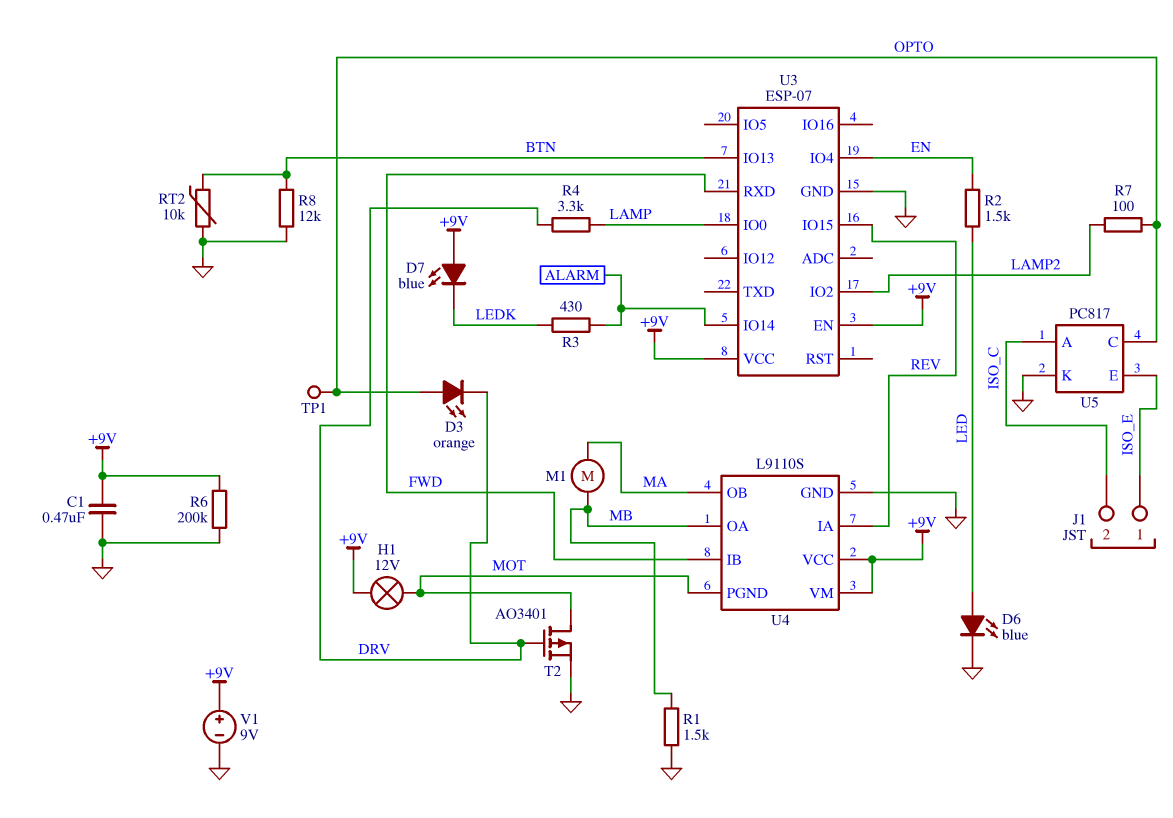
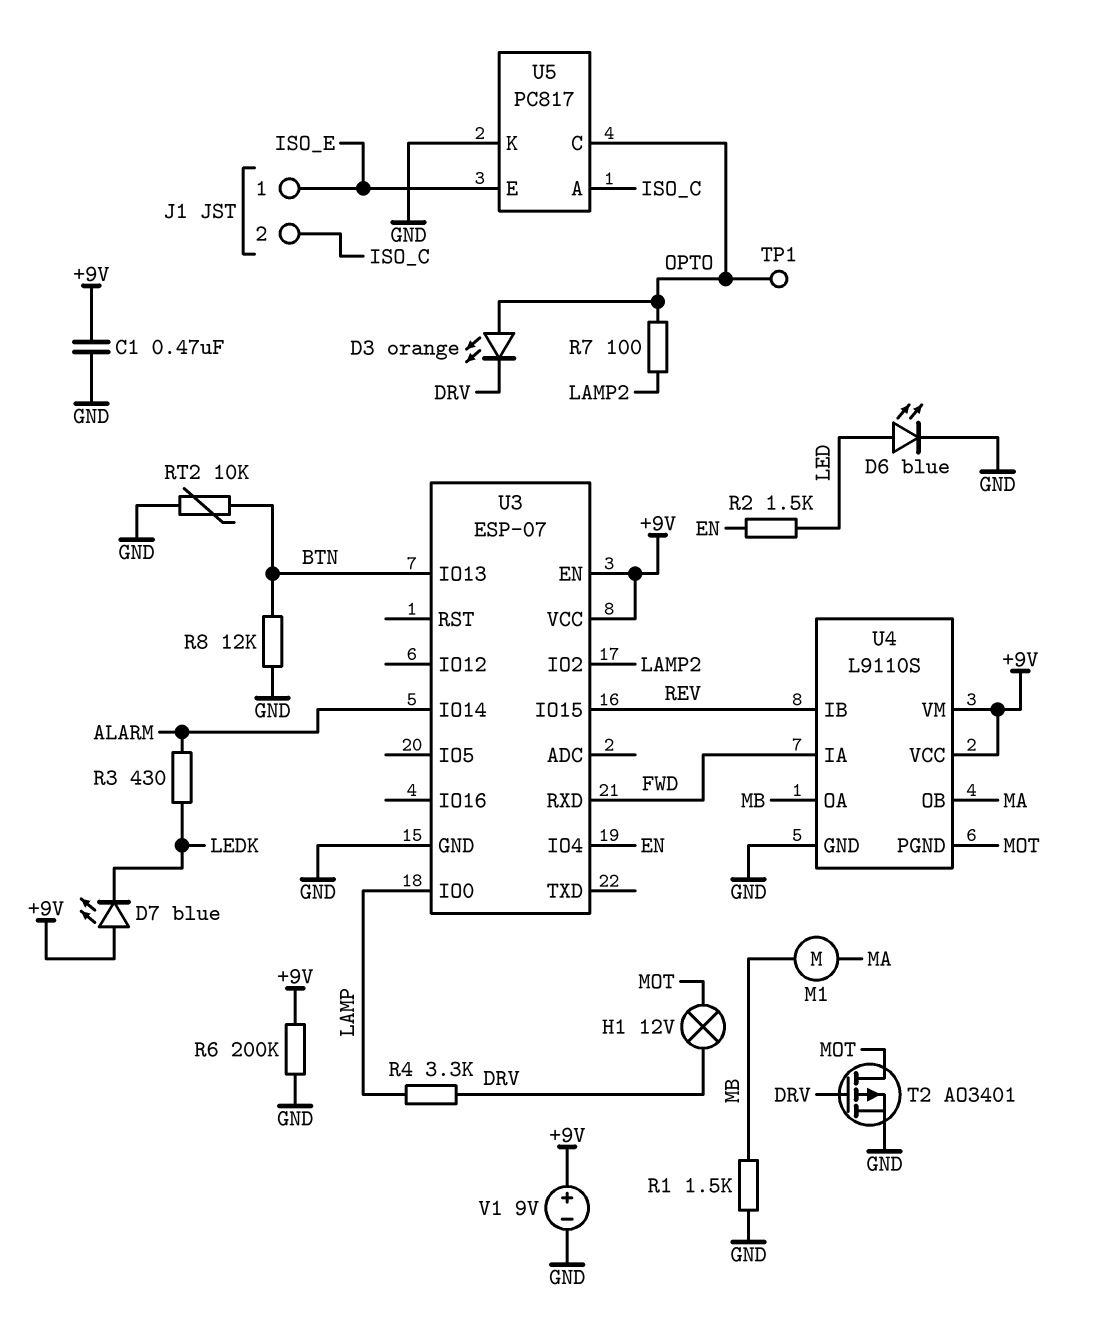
H1: lamp 12V (+9V, MOT) -> lamp 12V (DRV, MOT)
U4 pin IA: REV -> FWD
U4 pin IB: FWD -> REV

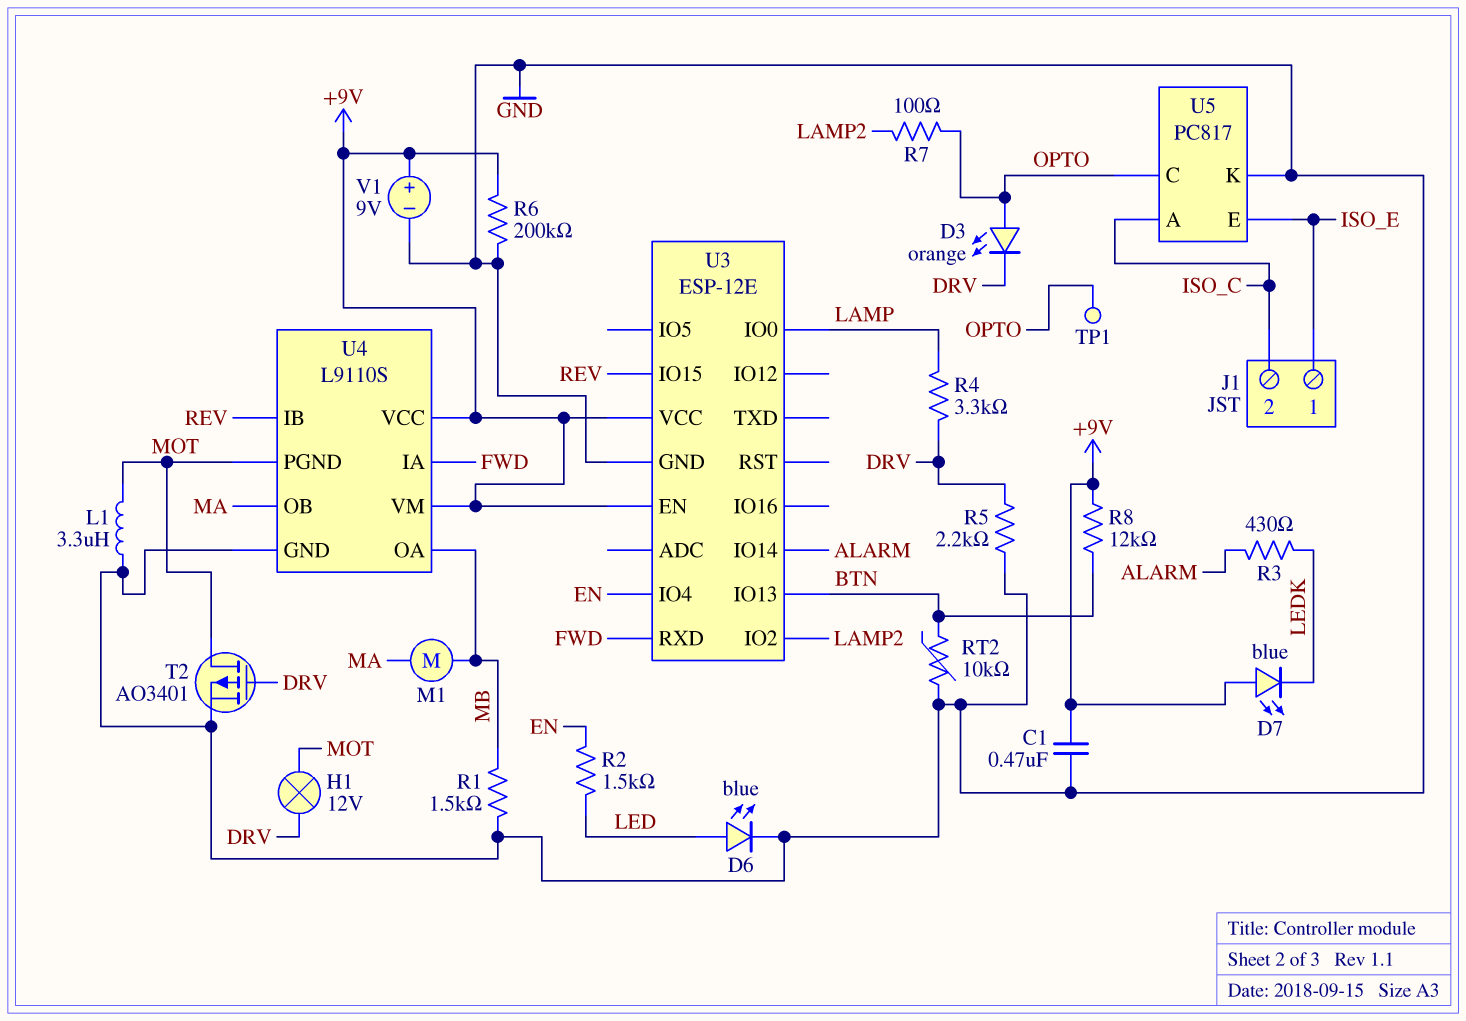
L1: none -> 3.3uH (GND, MOT)
R5: none -> 2.2k (DRV, GND)
R8: 12k (BTN, GND) -> 12k (+9V, BTN)
U3: ESP-07 -> ESP-12E

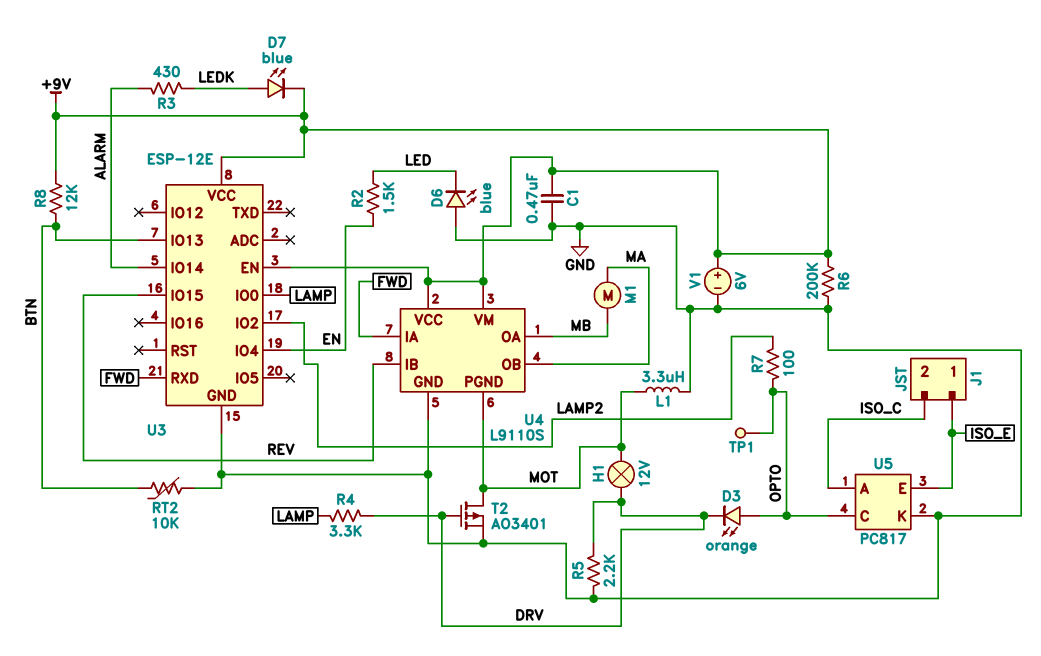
D6: LED blue (A LED, K GND) -> LED blue (A GND, K LED)
D7: LED blue (A +9V, K LEDK) -> LED blue (A LEDK, K +9V)
R1: 1.5k (GND, MB) -> none
V1: 9V (plus +9V, minus GND) -> 6V (plus +9V, minus GND)

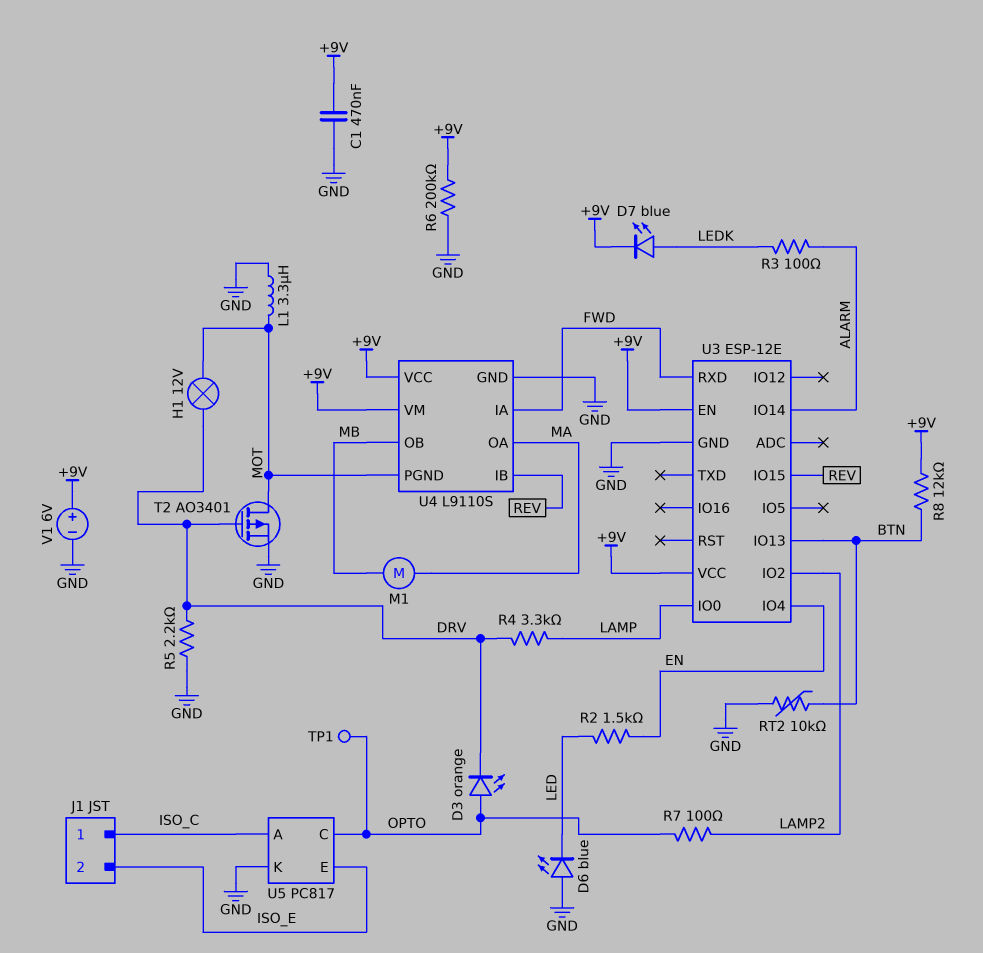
J1 pin 1: ISO_E -> ISO_C
J1 pin 2: ISO_C -> ISO_E
R3: 430 (ALARM, LEDK) -> 100 (ALARM, LEDK)
U4 pin OA: MB -> MA
U4 pin OB: MA -> MB

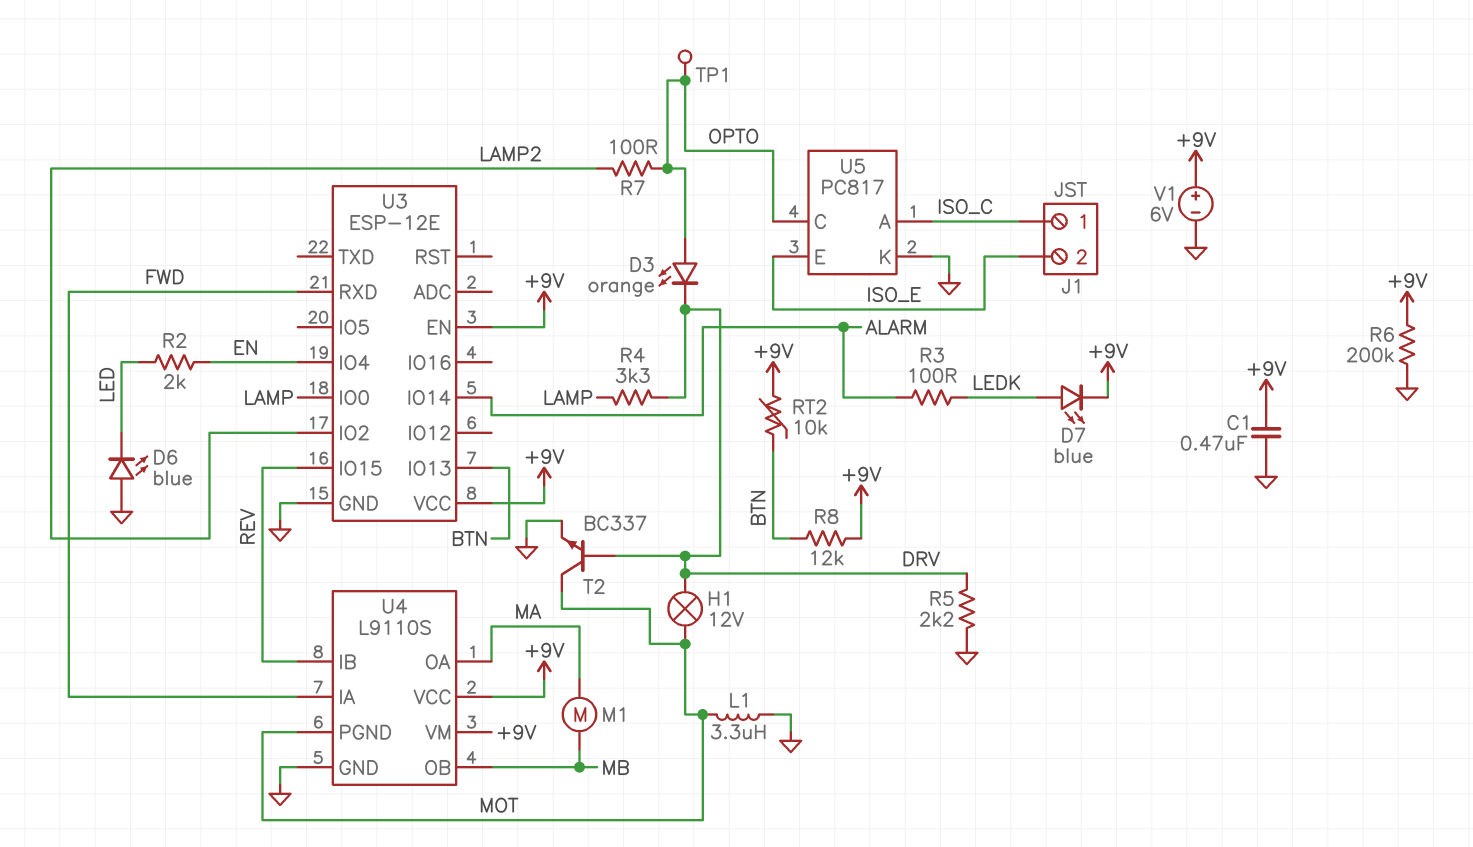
R2: 1.5k (EN, LED) -> 2k (EN, LED)
RT2: 10k (BTN, GND) -> 10k (+9V, BTN)
T2: PMOS AO3401 (G DRV, D MOT, S GND) -> NPN BC337 (B DRV, C MOT, E GND)

